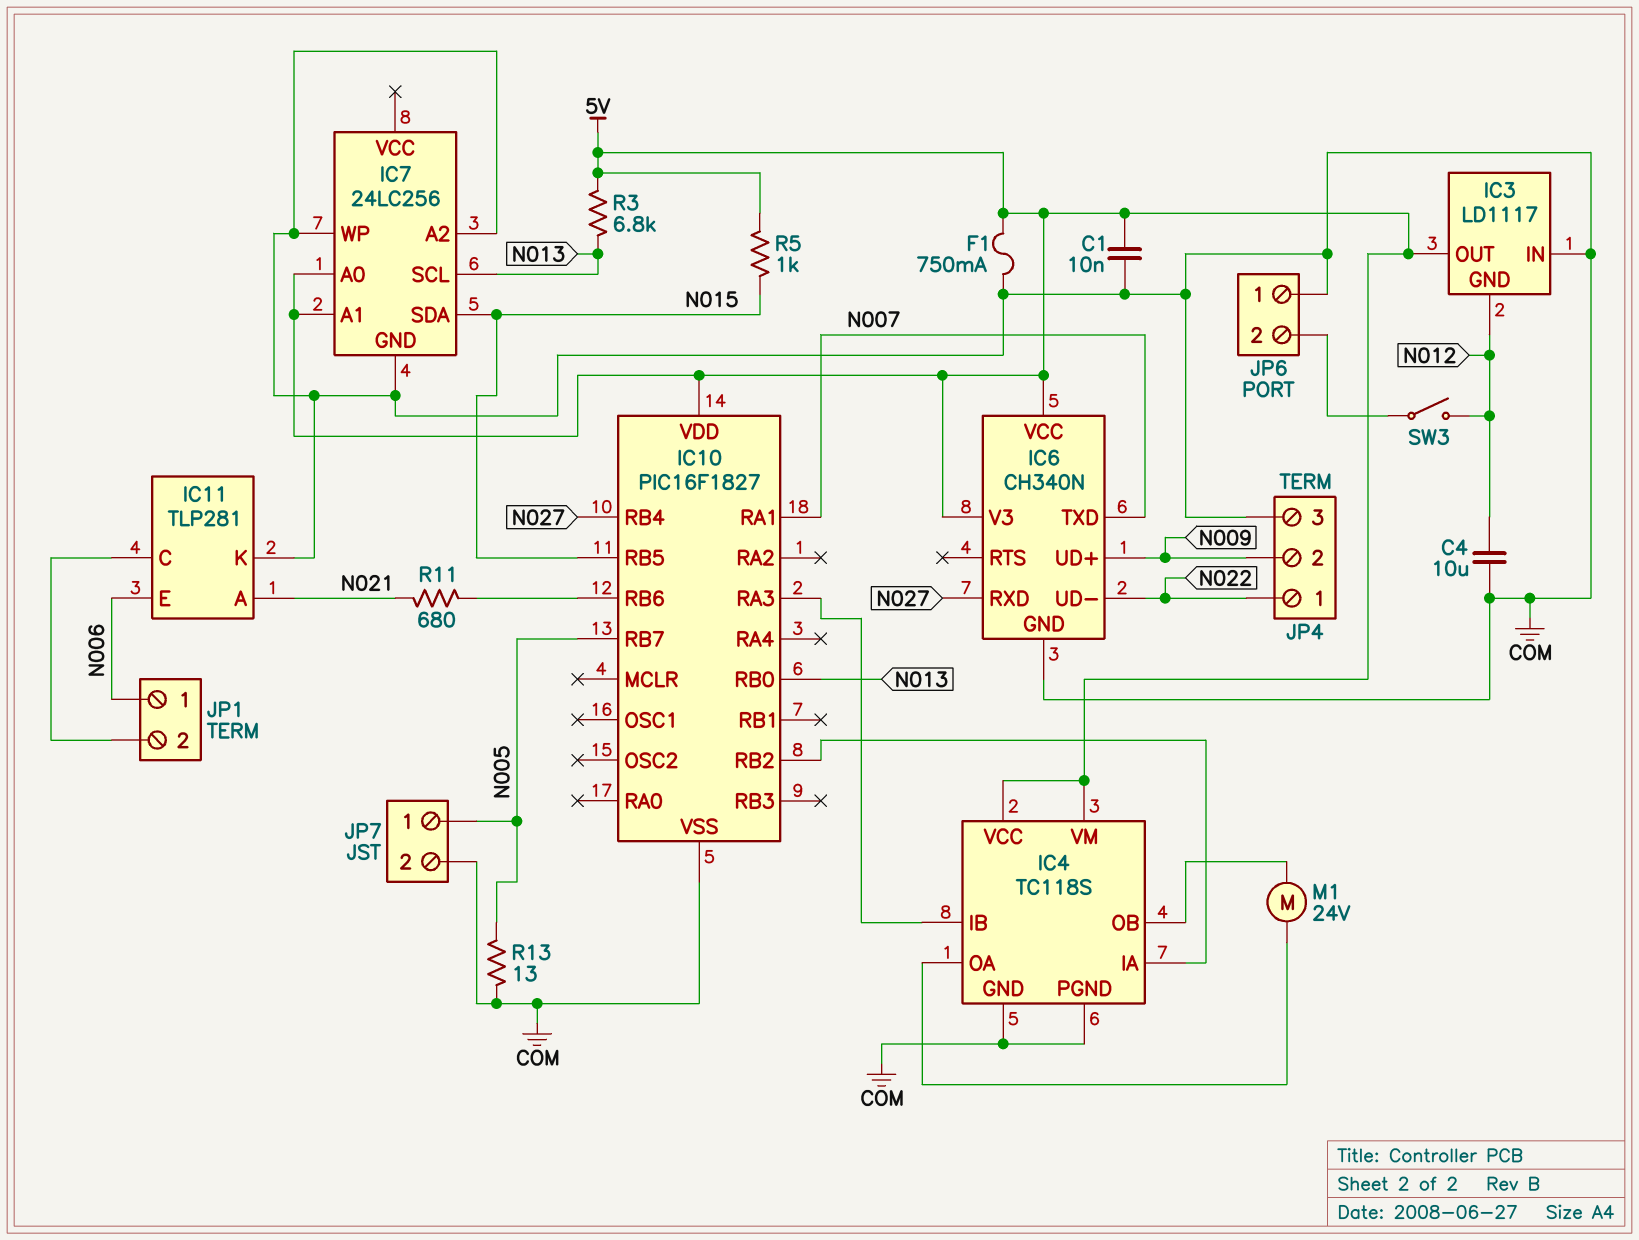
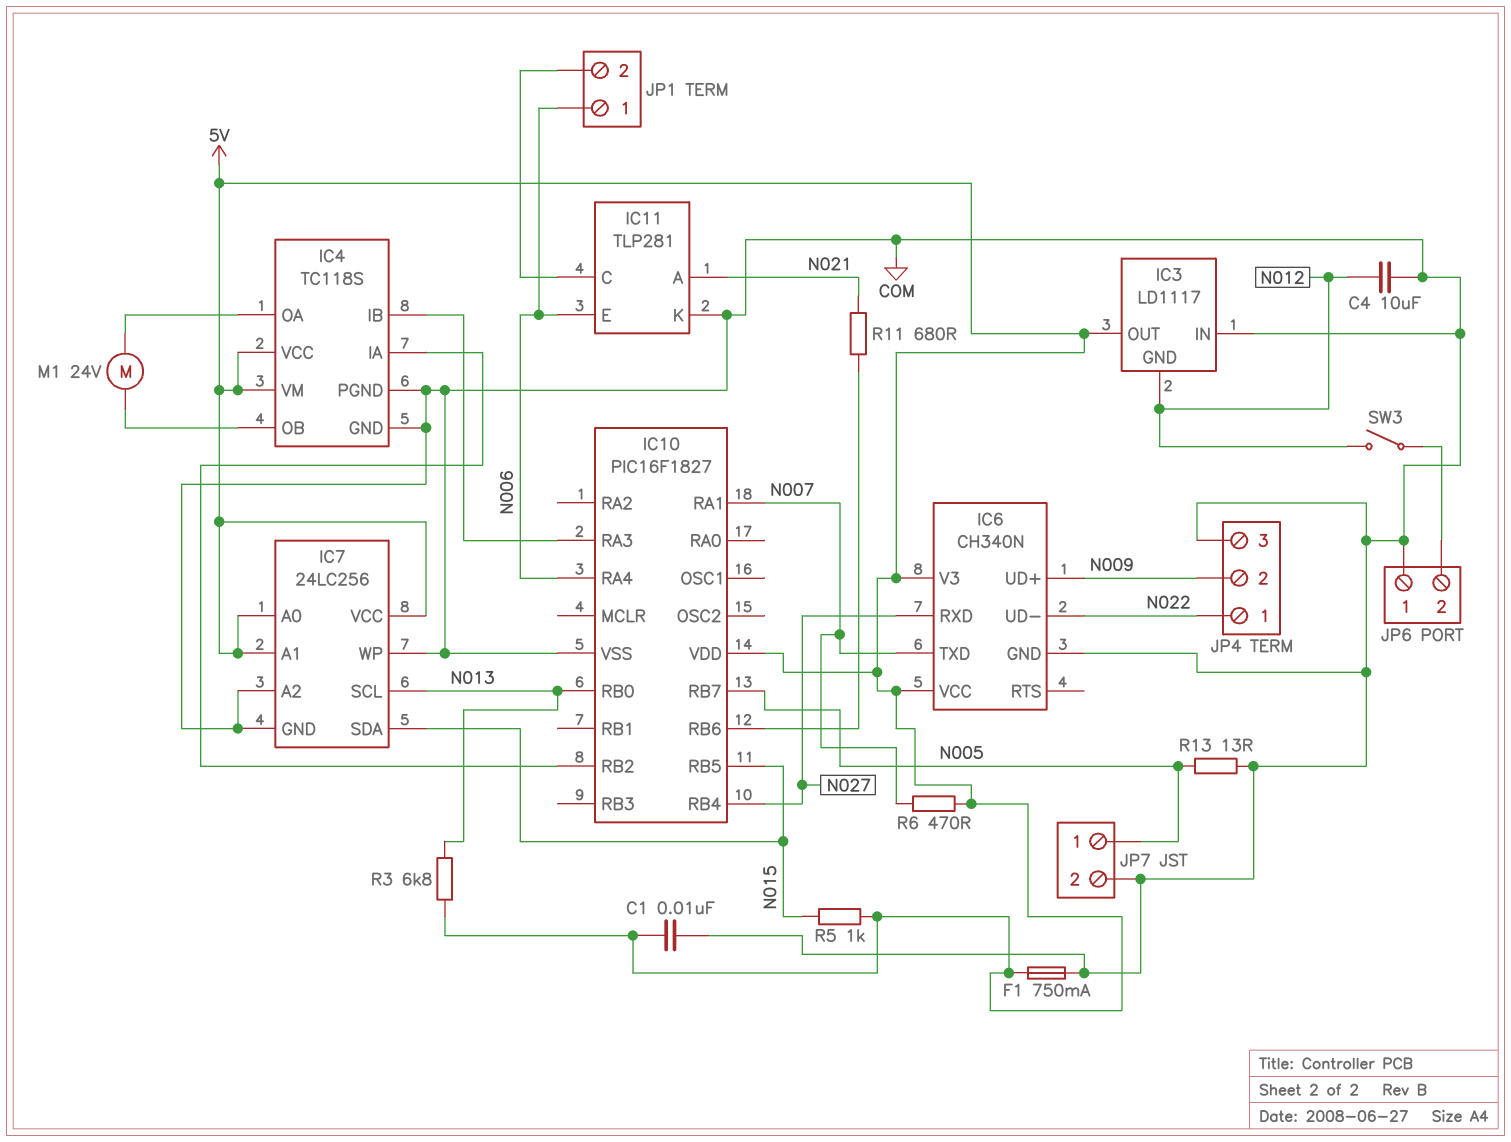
IC7 pin VCC: none -> 5V
IC10 pin RA4: none -> N006
R6: none -> 470 (5V, N007)

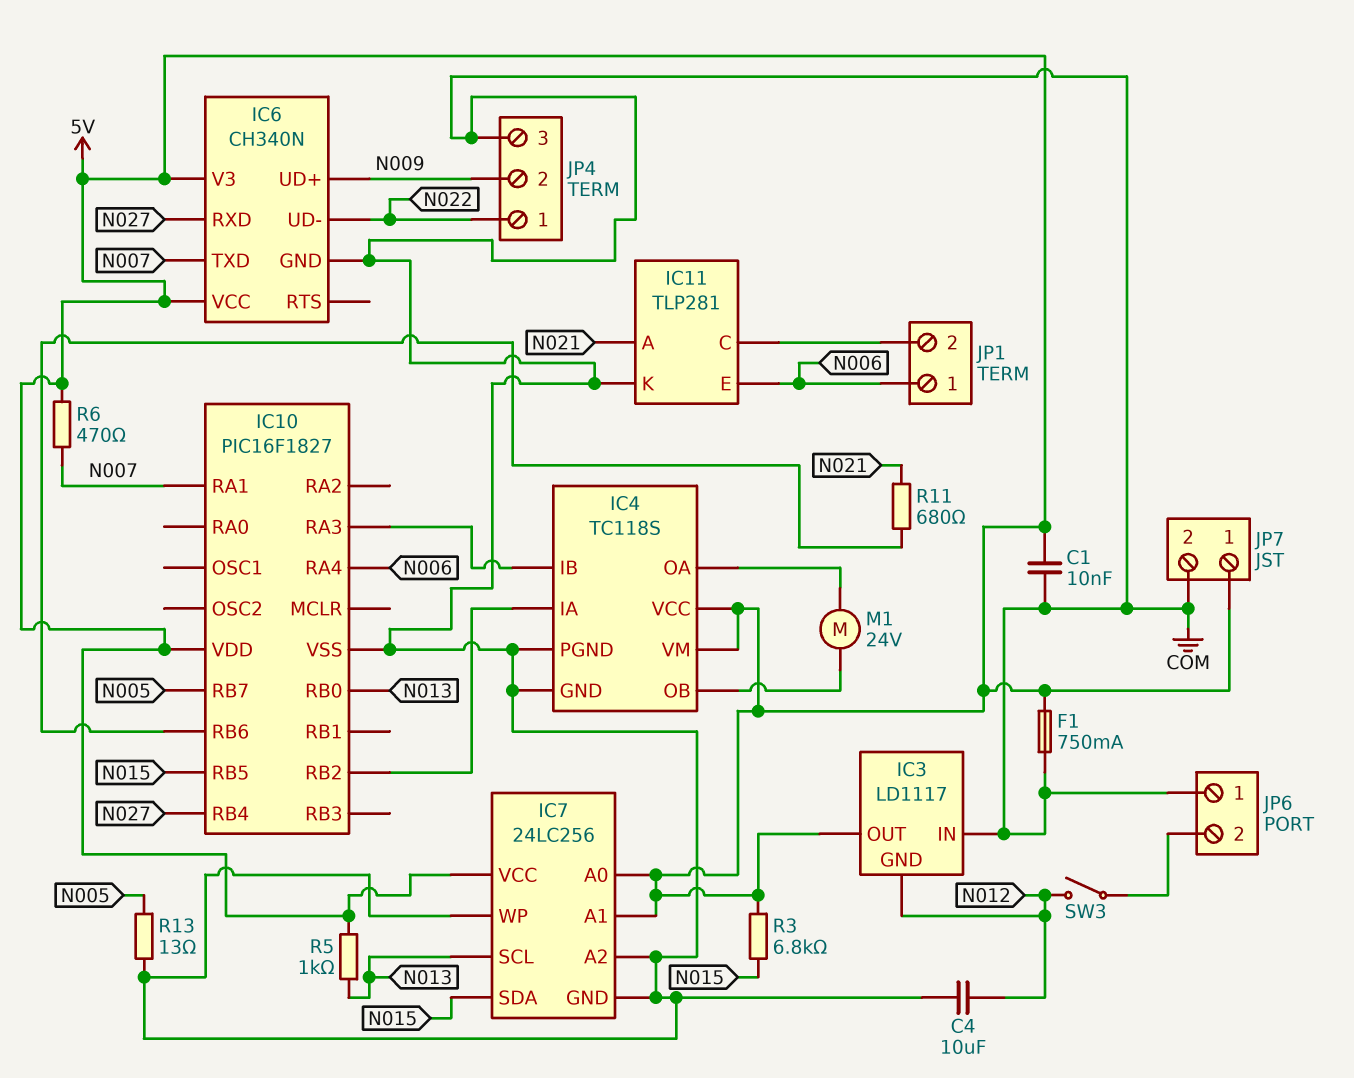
JP7 pin 1: N005 -> 5V
R3: 6.8k (5V, N013) -> 6.8k (5V, N015)
R5: 1k (5V, N015) -> 1k (5V, N013)

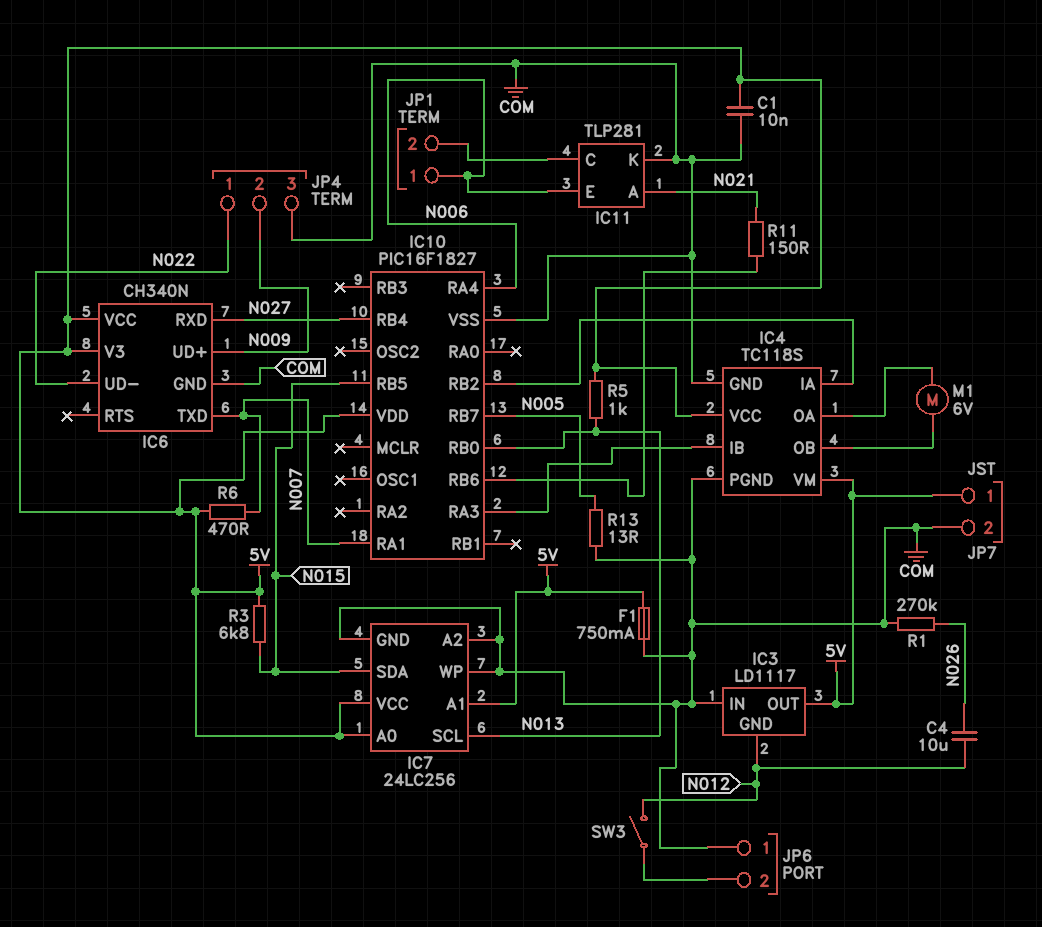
C4: 10uF (COM, N012) -> 10uF (N012, N026)
M1: motor 24V (IC4/OA, IC4/OB) -> motor 6V (IC4/OA, IC4/OB)
R1: none -> 270k (COM, N026)
R11: 680 (IC10/RB6, N021) -> 150 (IC10/RB6, N021)

